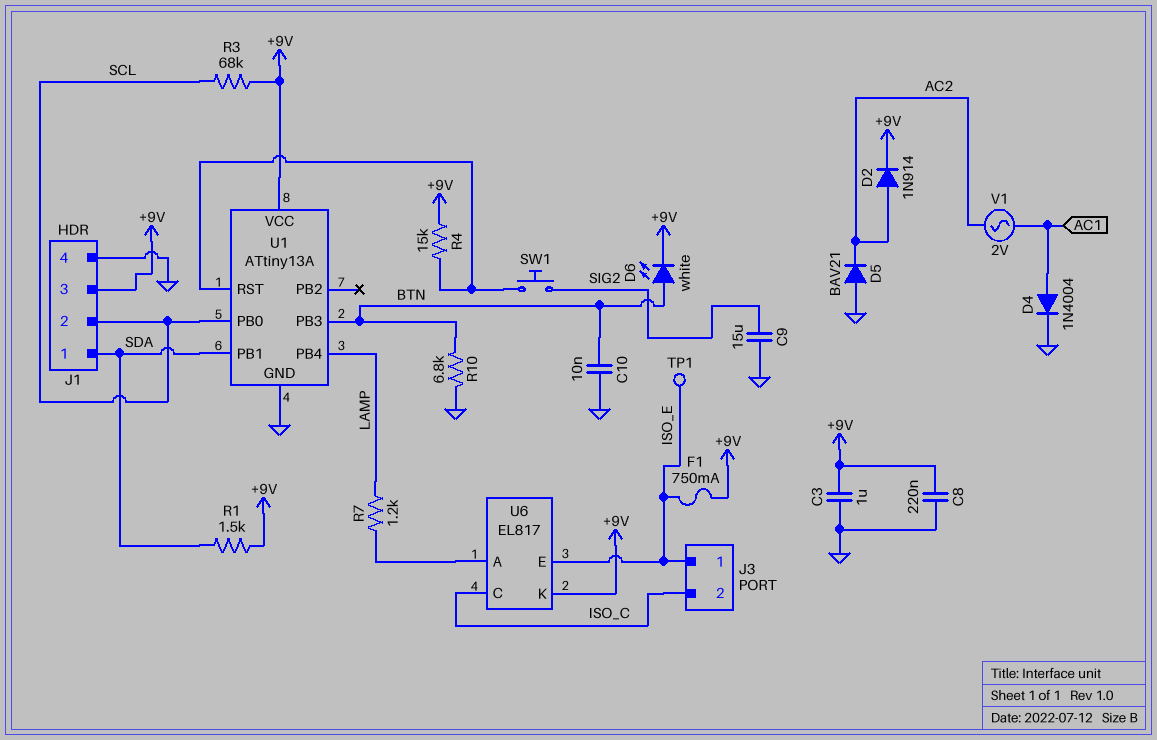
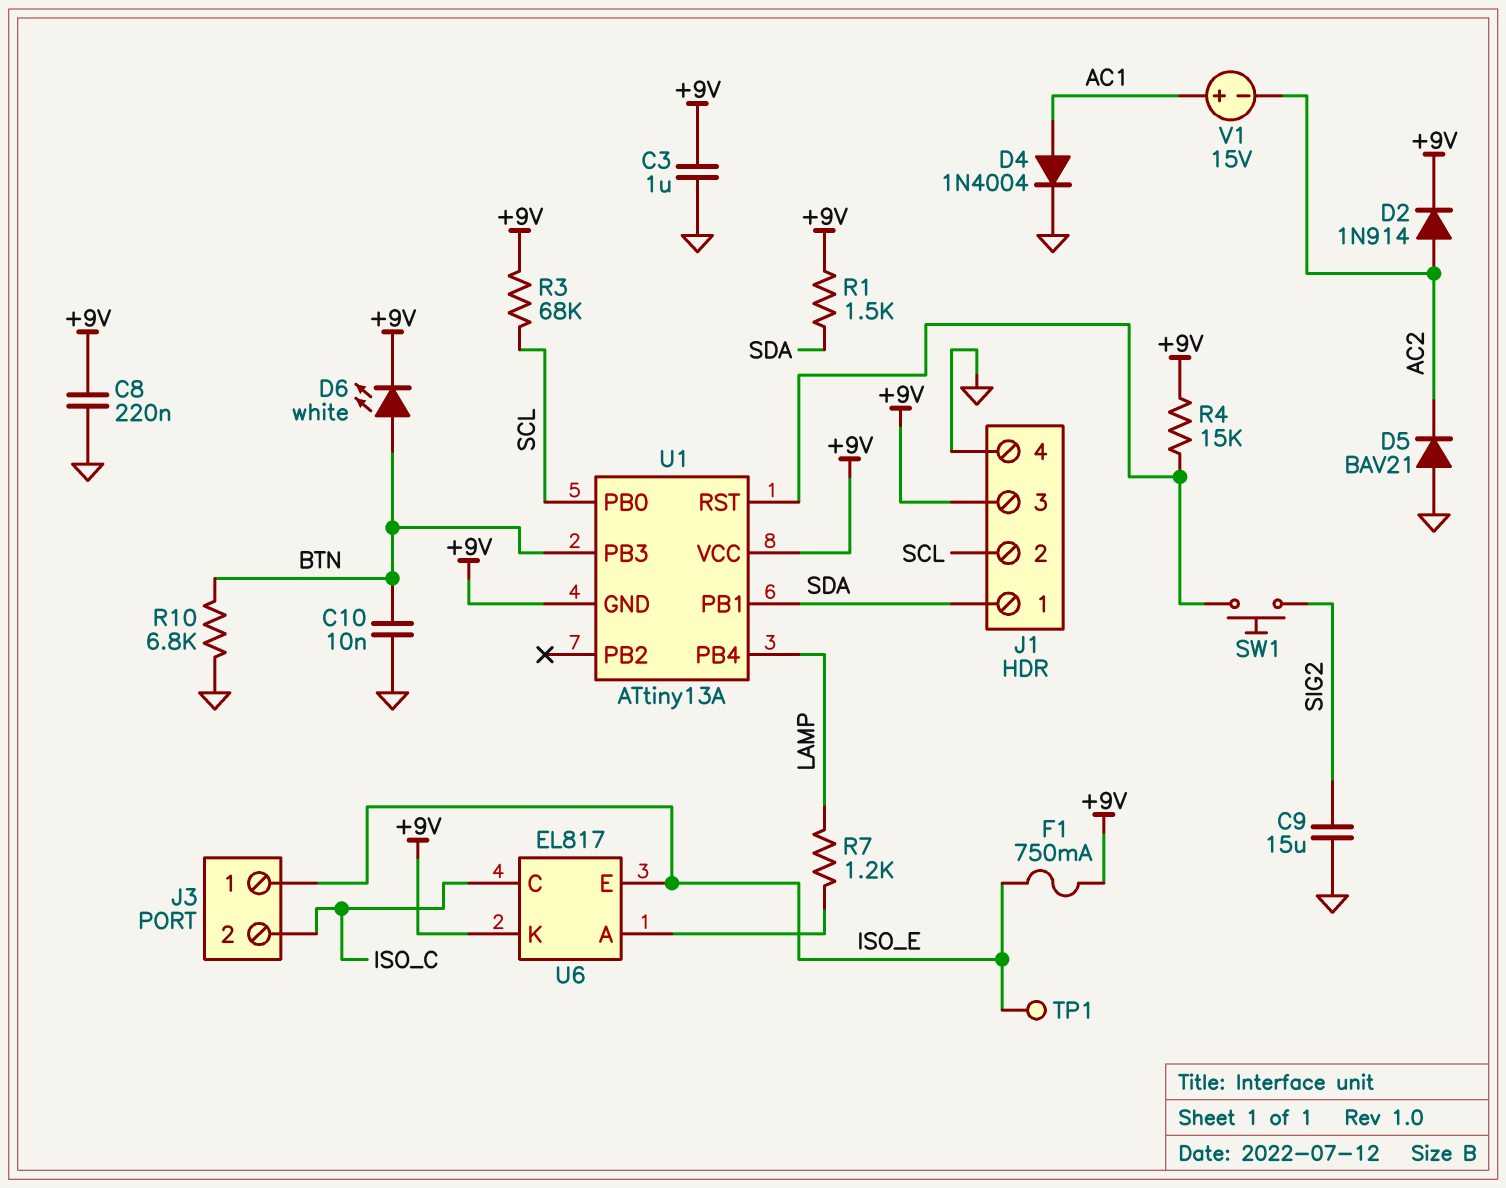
U1 pin GND: GND -> +9V
V1: AC 2V (AC1, AC2) -> 15V (plus AC1, minus AC2)

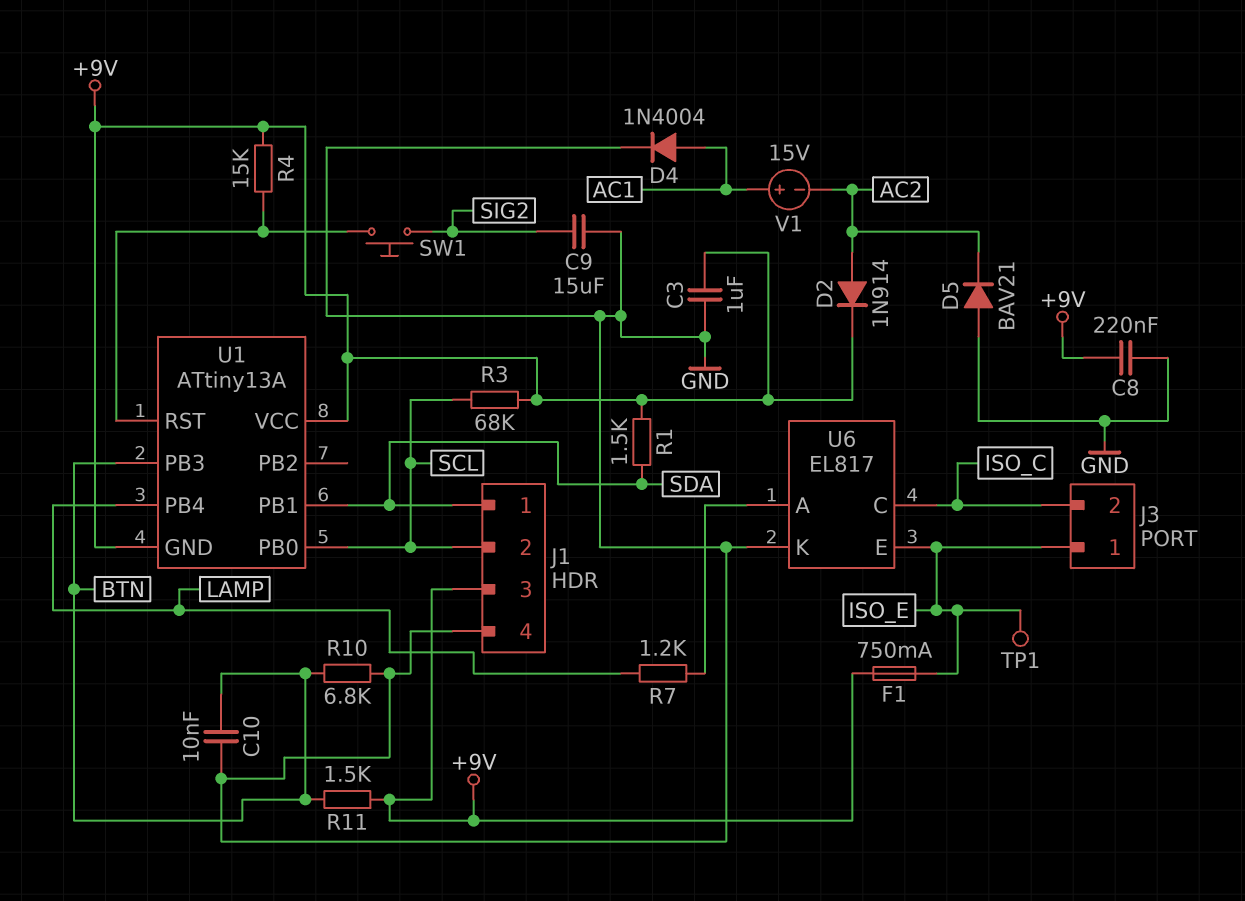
D6: LED white (A BTN, K +9V) -> none
R11: none -> 1.5k (+9V, BTN)
U6 pin K: +9V -> GND

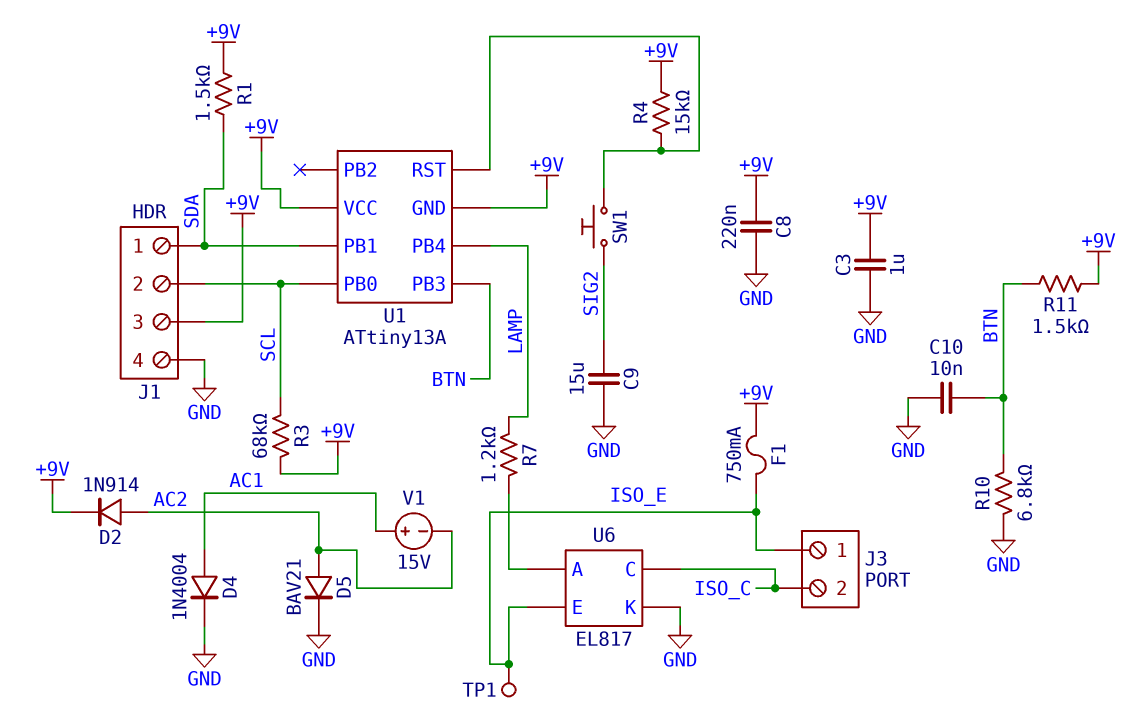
D5: diode BAV21 (A GND, K AC2) -> diode BAV21 (A AC2, K GND)

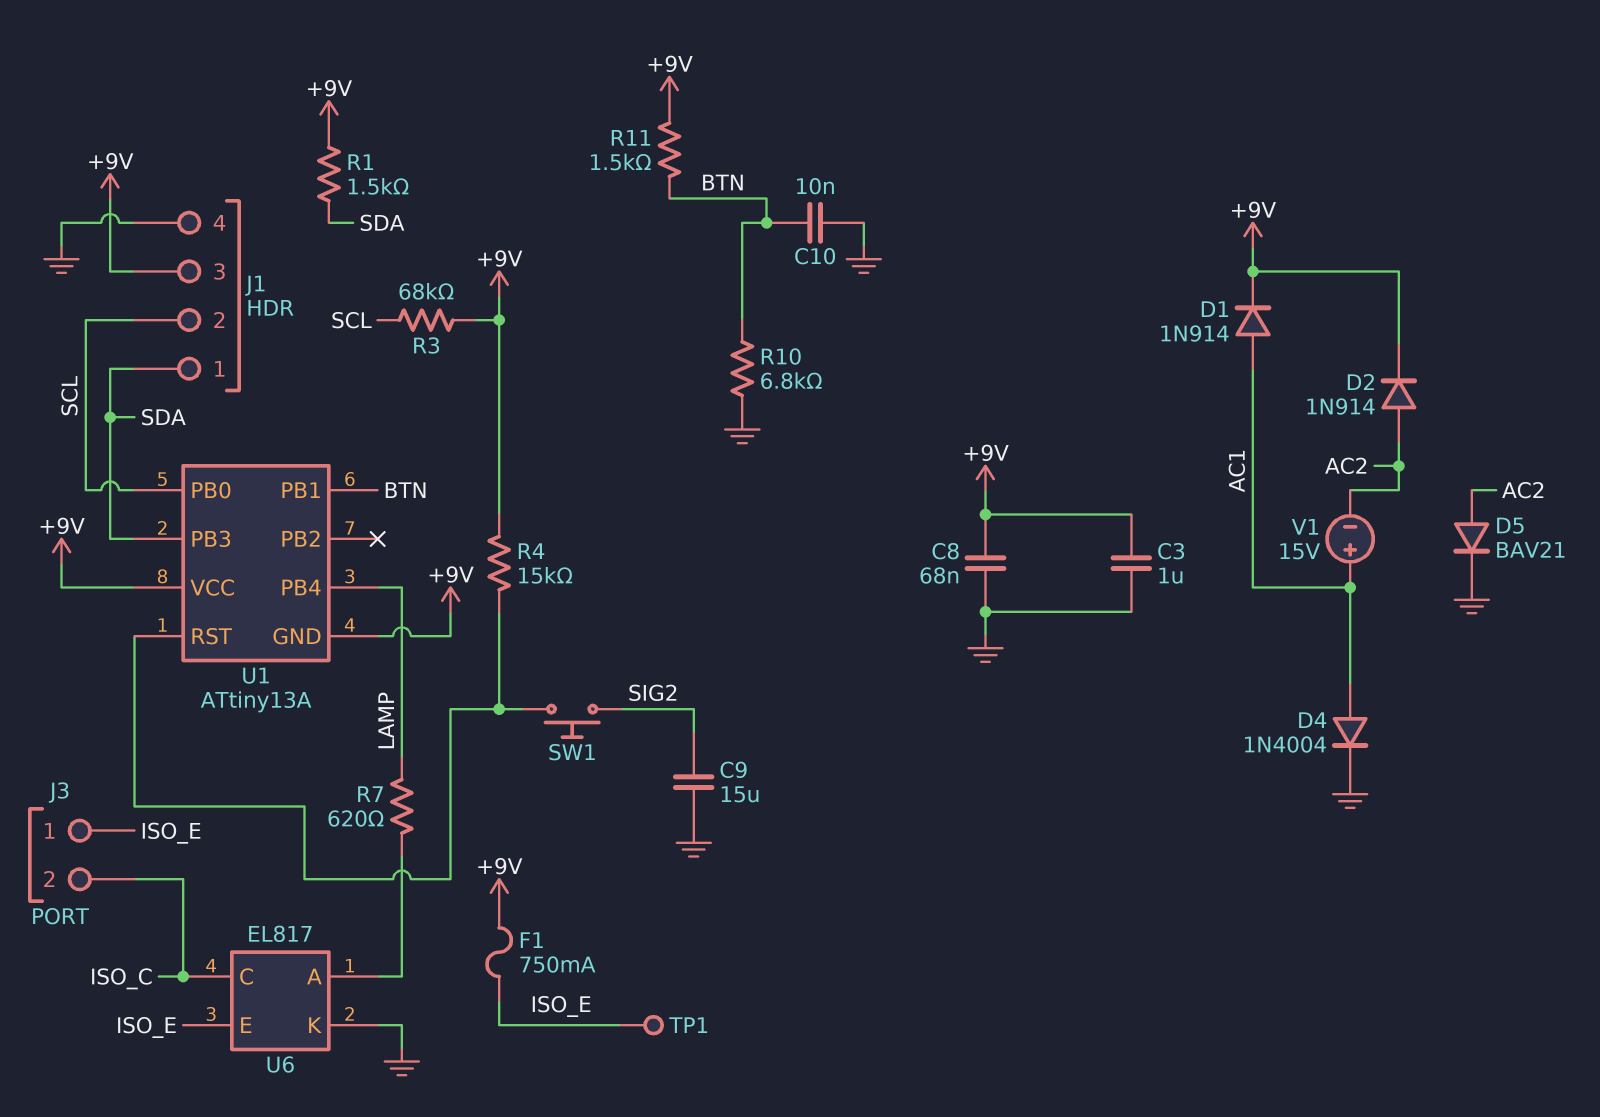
C8: 220nF (+9V, GND) -> 68nF (+9V, GND)
D1: none -> diode 1N914 (A AC1, K +9V)
R7: 1.2k (LAMP, U6/A) -> 620 (LAMP, U6/A)
U1 pin PB1: SDA -> BTN
U1 pin PB3: BTN -> SDA

